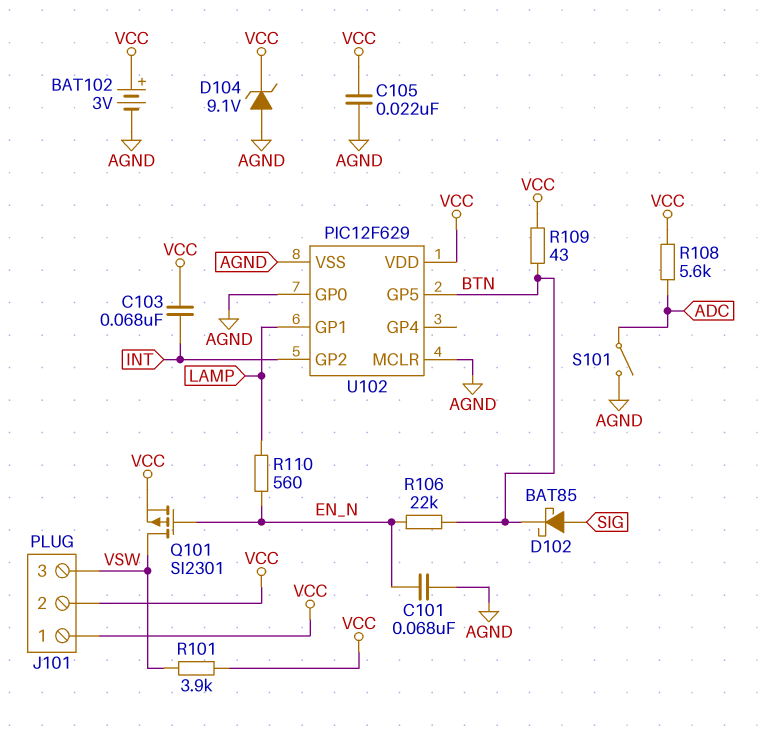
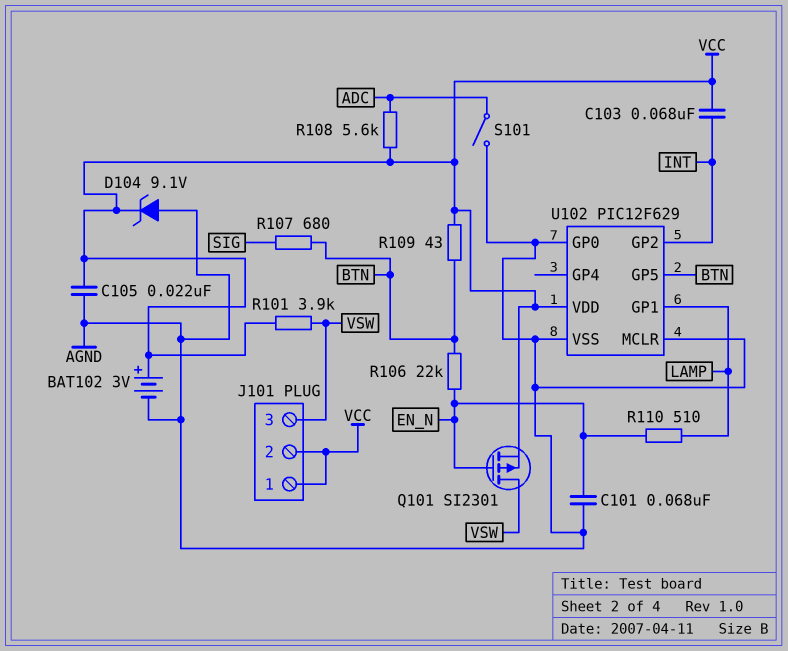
D102: schottky BAT85 (A SIG, K BTN) -> none
R107: none -> 680 (BTN, SIG)
R110: 560 (EN_N, LAMP) -> 510 (EN_N, LAMP)

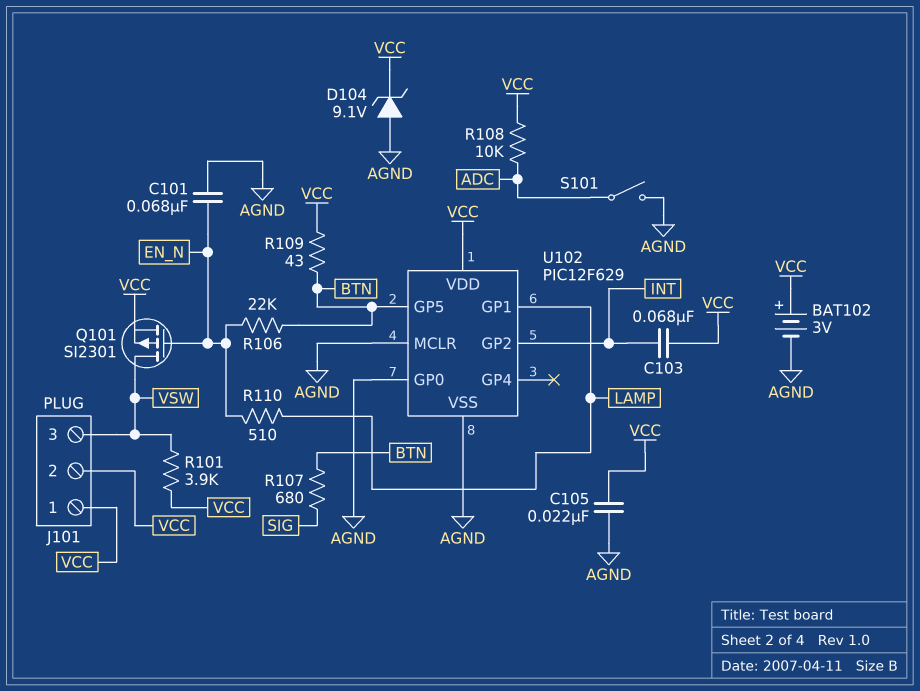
R108: 5.6k (ADC, VCC) -> 10k (ADC, VCC)

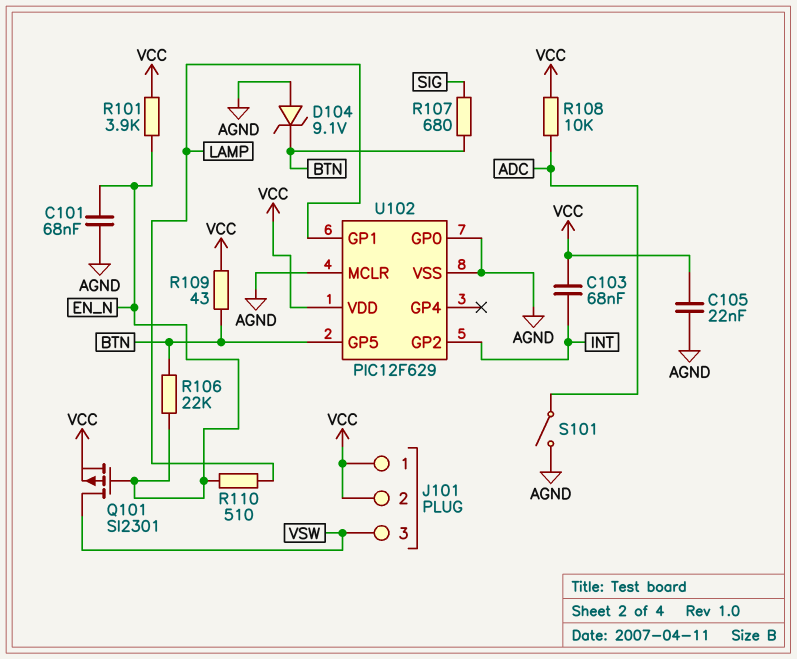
BAT102: 3V (plus VCC, minus AGND) -> none
D104: zener 9.1V (A AGND, K VCC) -> zener 9.1V (A AGND, K BTN)
R101: 3.9k (VCC, VSW) -> 3.9k (EN_N, VCC)

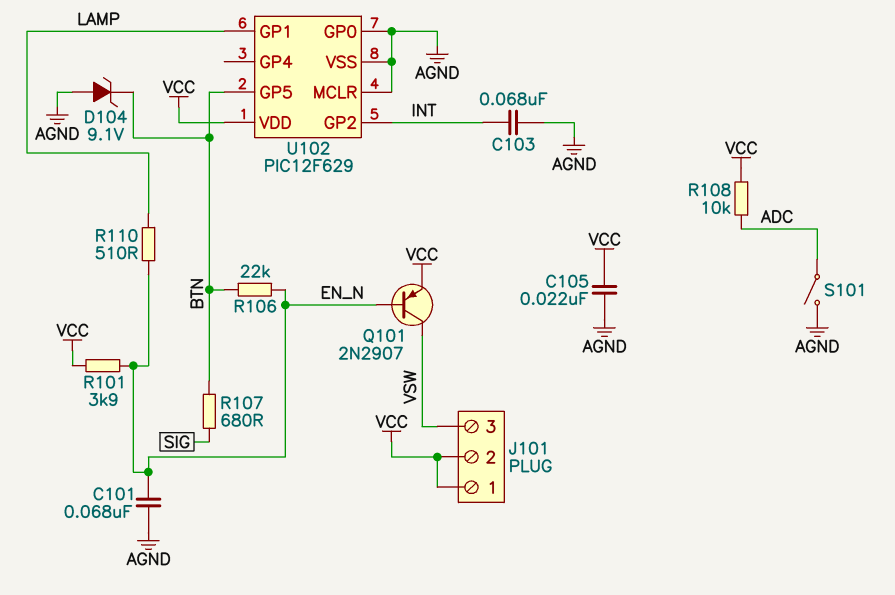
C103: 68nF (INT, VCC) -> 68nF (AGND, INT)
Q101: PMOS SI2301 (G EN_N, D VSW, S VCC) -> PNP 2N2907 (B EN_N, C VSW, E VCC)
R109: 43 (BTN, VCC) -> none

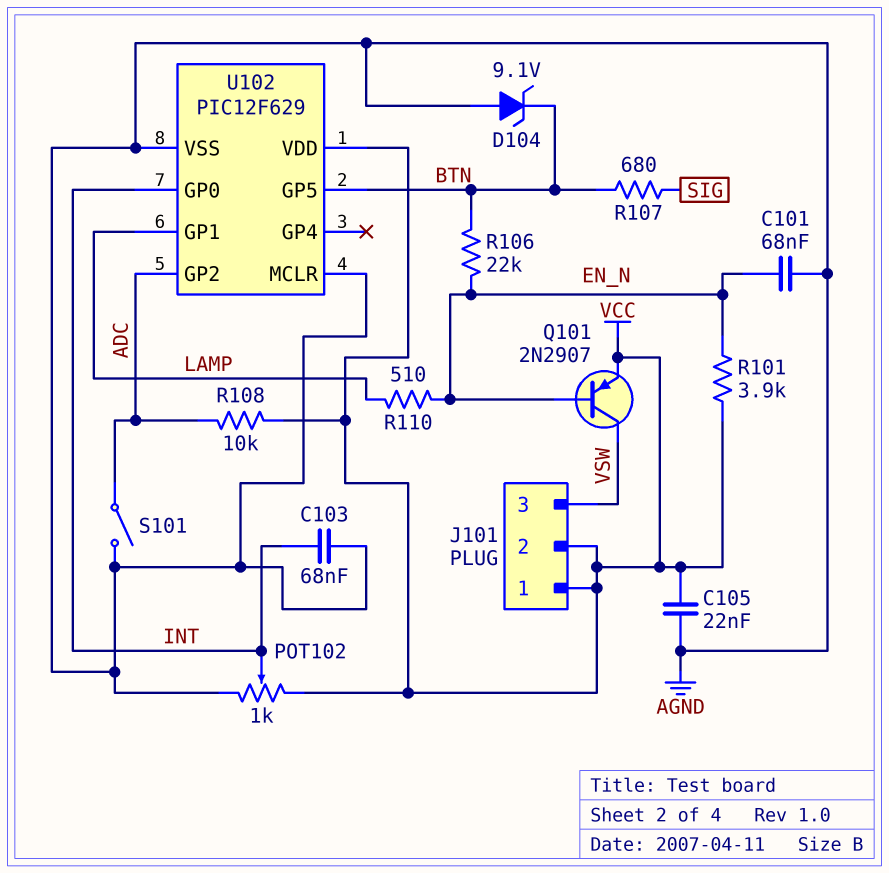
POT102: none -> 1k (AGND, VCC, wiper INT)
U102 pin GP0: AGND -> INT
U102 pin GP2: INT -> ADC

